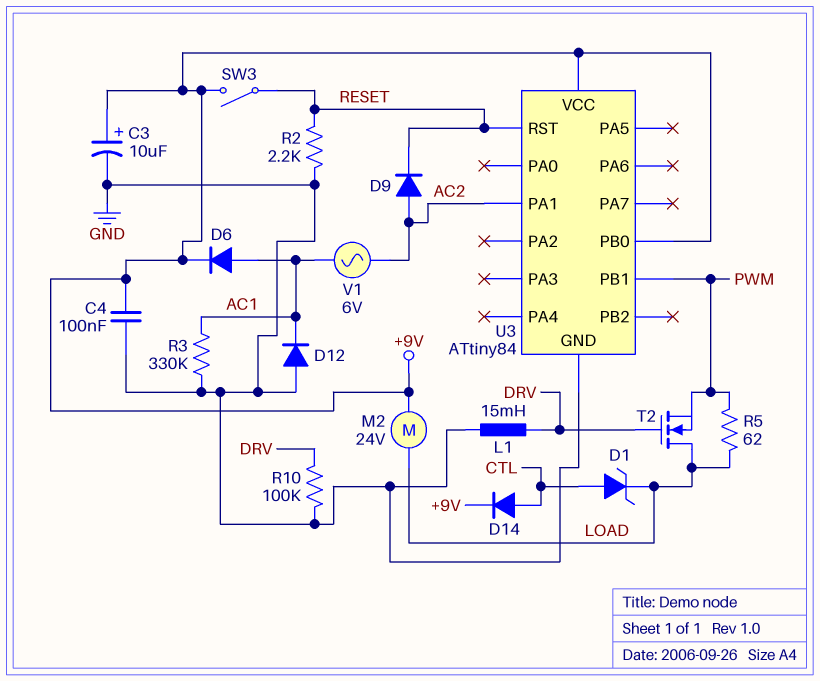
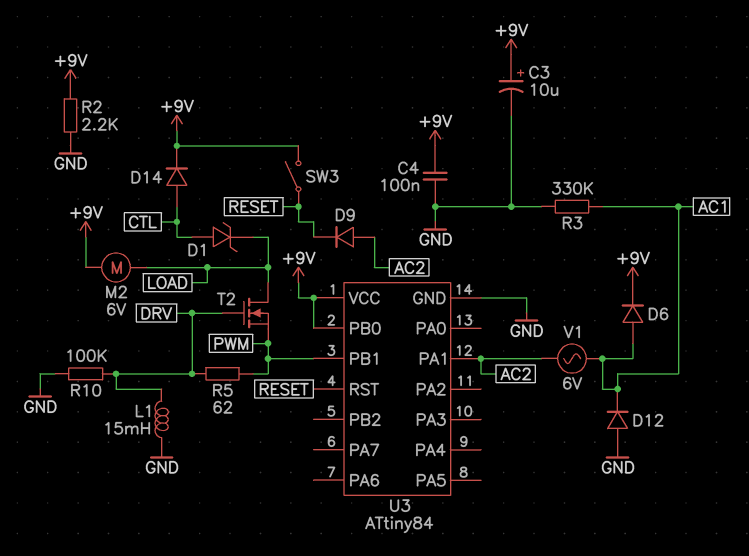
M2: motor 24V (+9V, LOAD) -> motor 6V (+9V, LOAD)
R2: 2.2k (GND, RESET) -> 2.2k (+9V, GND)
R5: 62 (LOAD, PWM) -> 62 (DRV, PWM)

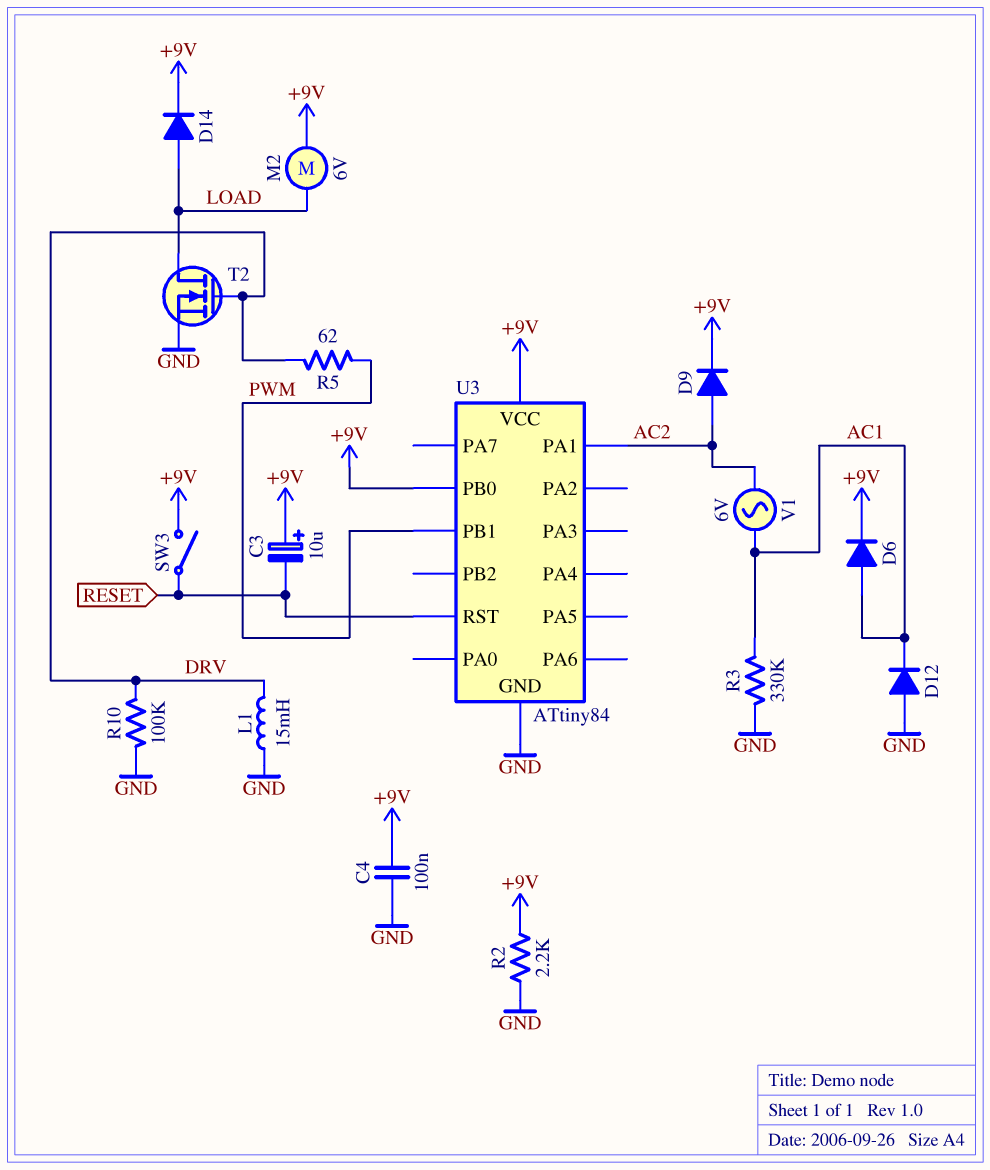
C3: 10uF (plus +9V, minus GND) -> 10uF (plus +9V, minus RESET)
D1: zener (A CTL, K LOAD) -> none
D9: diode (A AC2, K RESET) -> diode (A AC2, K +9V)
D14: diode (A CTL, K +9V) -> diode (A LOAD, K +9V)
T2: NMOS (G DRV, D LOAD, S PWM) -> NMOS (G DRV, D LOAD, S GND)

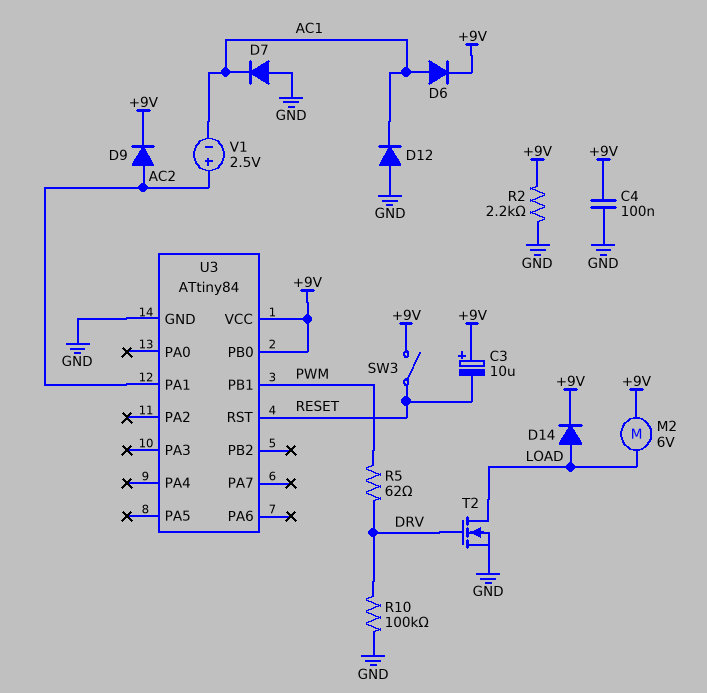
D7: none -> diode (A GND, K AC1)
L1: 15mH (DRV, GND) -> none
R3: 330k (AC1, GND) -> none
V1: AC 6V (AC1, AC2) -> 2.5V (plus AC2, minus AC1)

